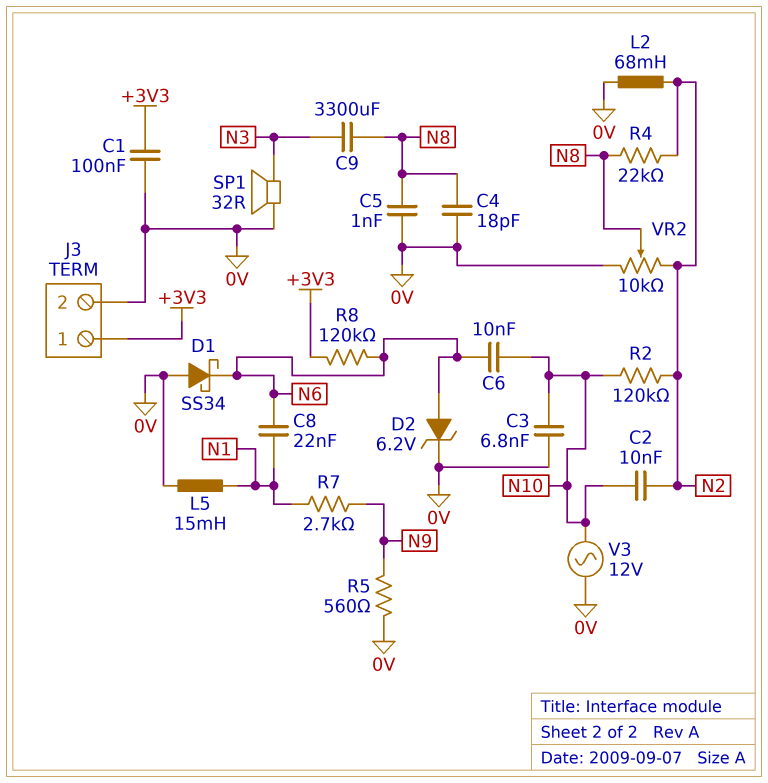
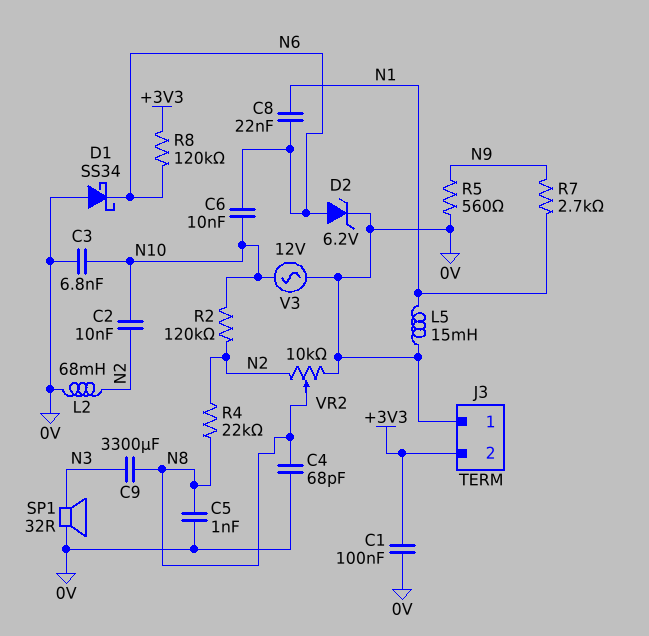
C4: 18pF (0V, N8) -> 68pF (0V, N8)
J3 pin 1: +3V3 -> 0V
J3 pin 2: 0V -> +3V3

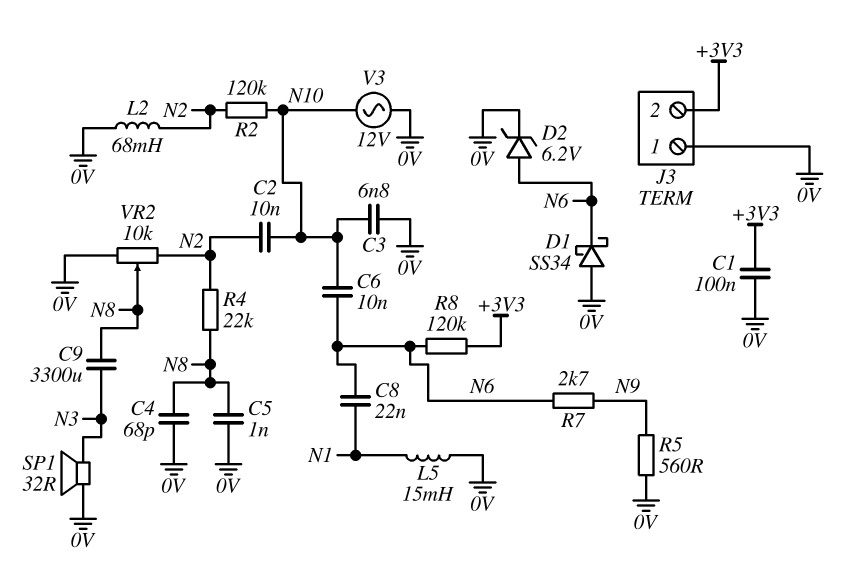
R7: 2.7k (N1, N9) -> 2.7k (N6, N9)

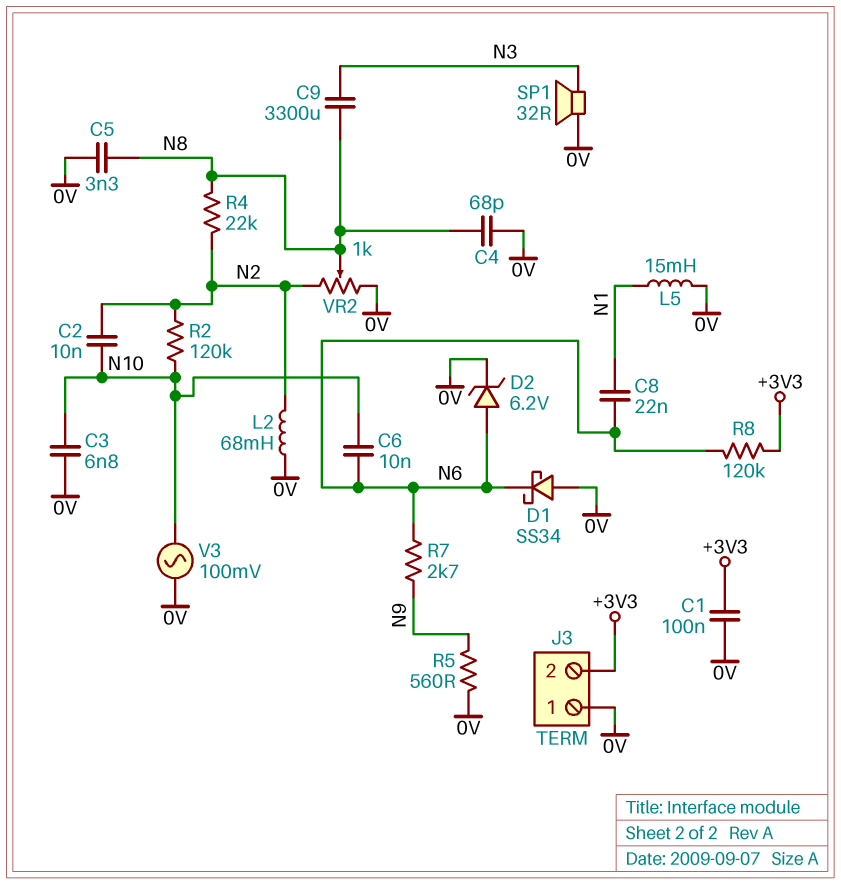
C5: 1nF (0V, N8) -> 3.3nF (0V, N8)
V3: AC 12V (0V, N10) -> AC 100mV (0V, N10)
VR2: 10k (0V, N2, wiper N8) -> 1k (0V, N2, wiper N8)

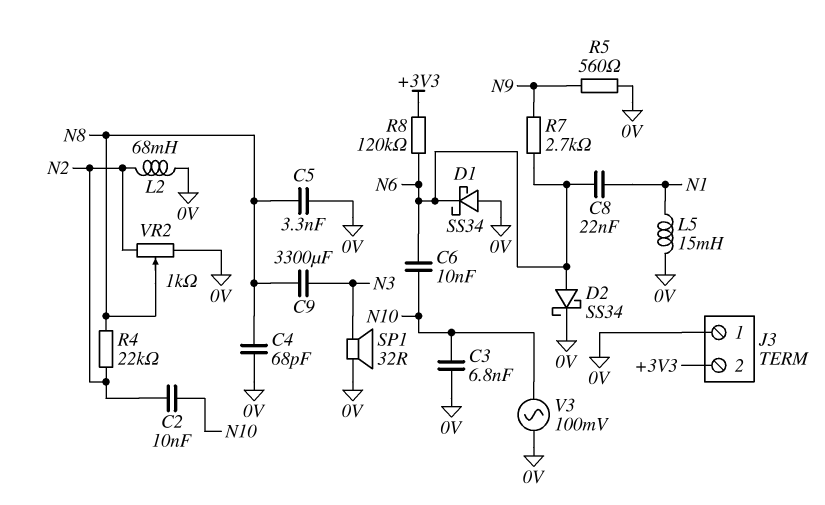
C1: 100nF (+3V3, 0V) -> none
D2: zener 6.2V (A N6, K 0V) -> schottky SS34 (A N6, K 0V)
R2: 120k (N2, N10) -> none

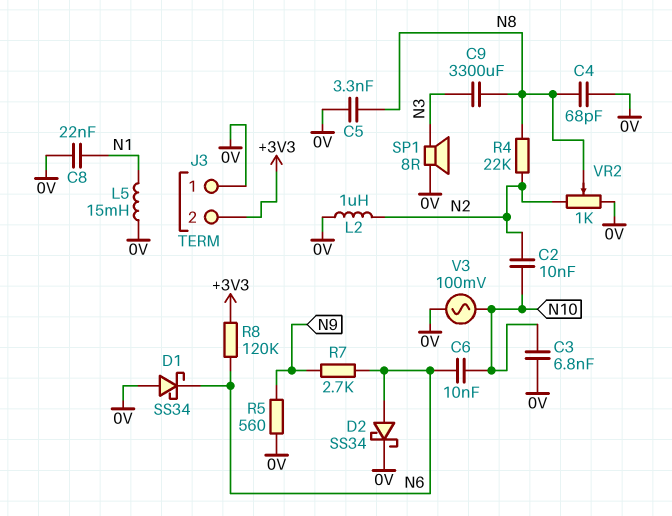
C8: 22nF (N1, N6) -> 22nF (0V, N1)
L2: 68mH (0V, N2) -> 1uH (0V, N2)
SP1: speaker 32R (0V, N3) -> speaker 8R (0V, N3)

